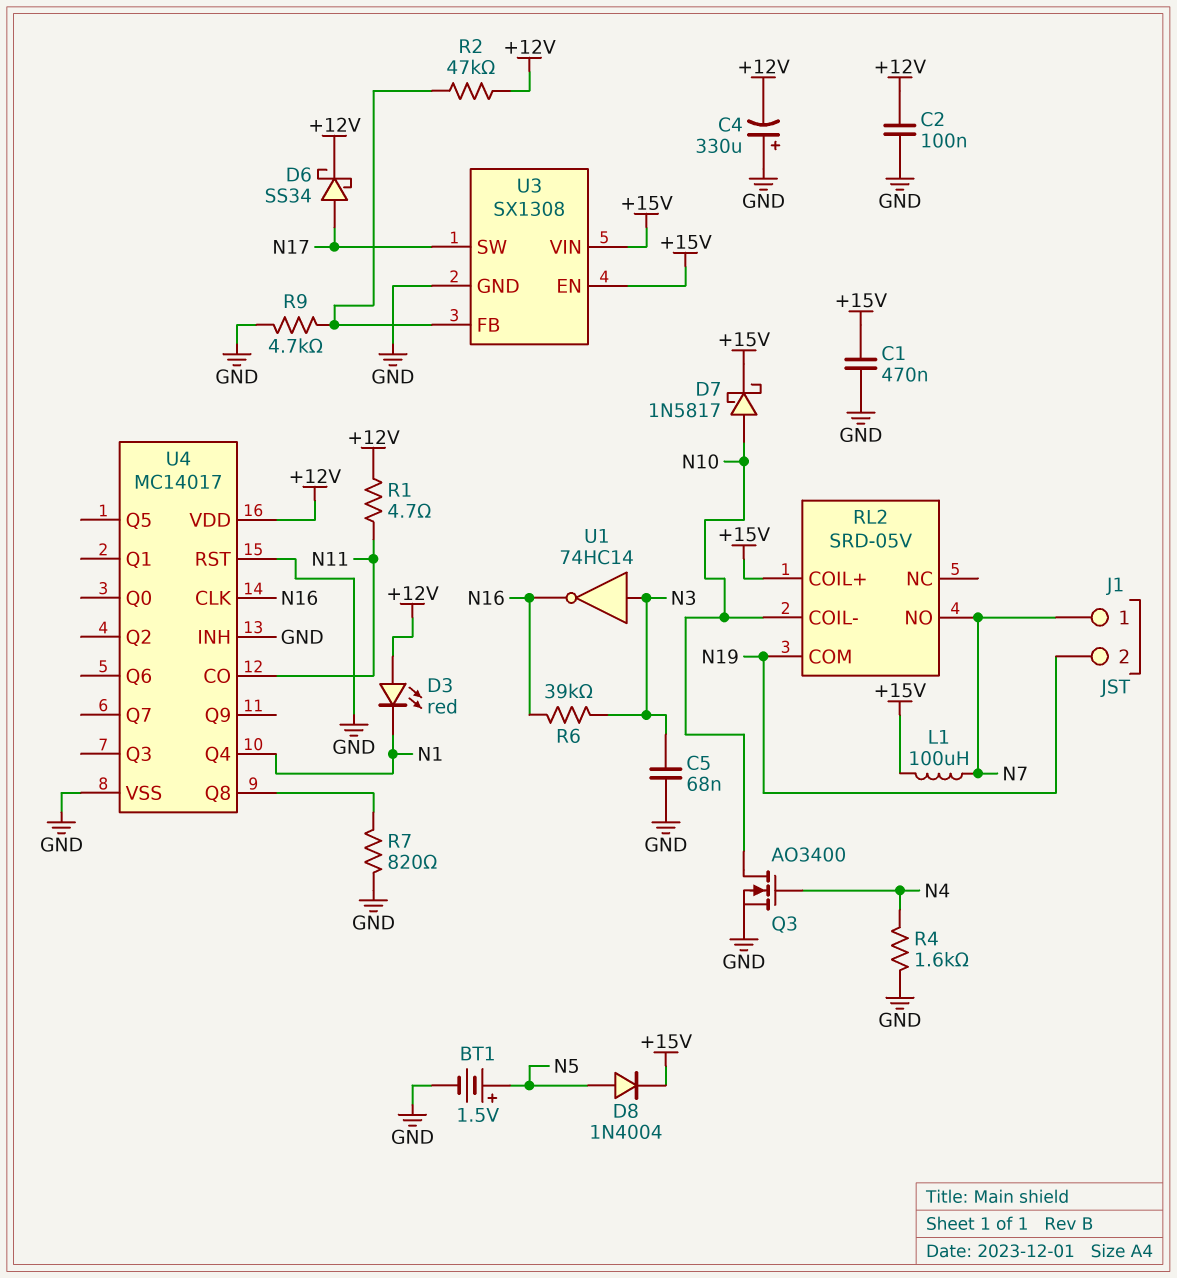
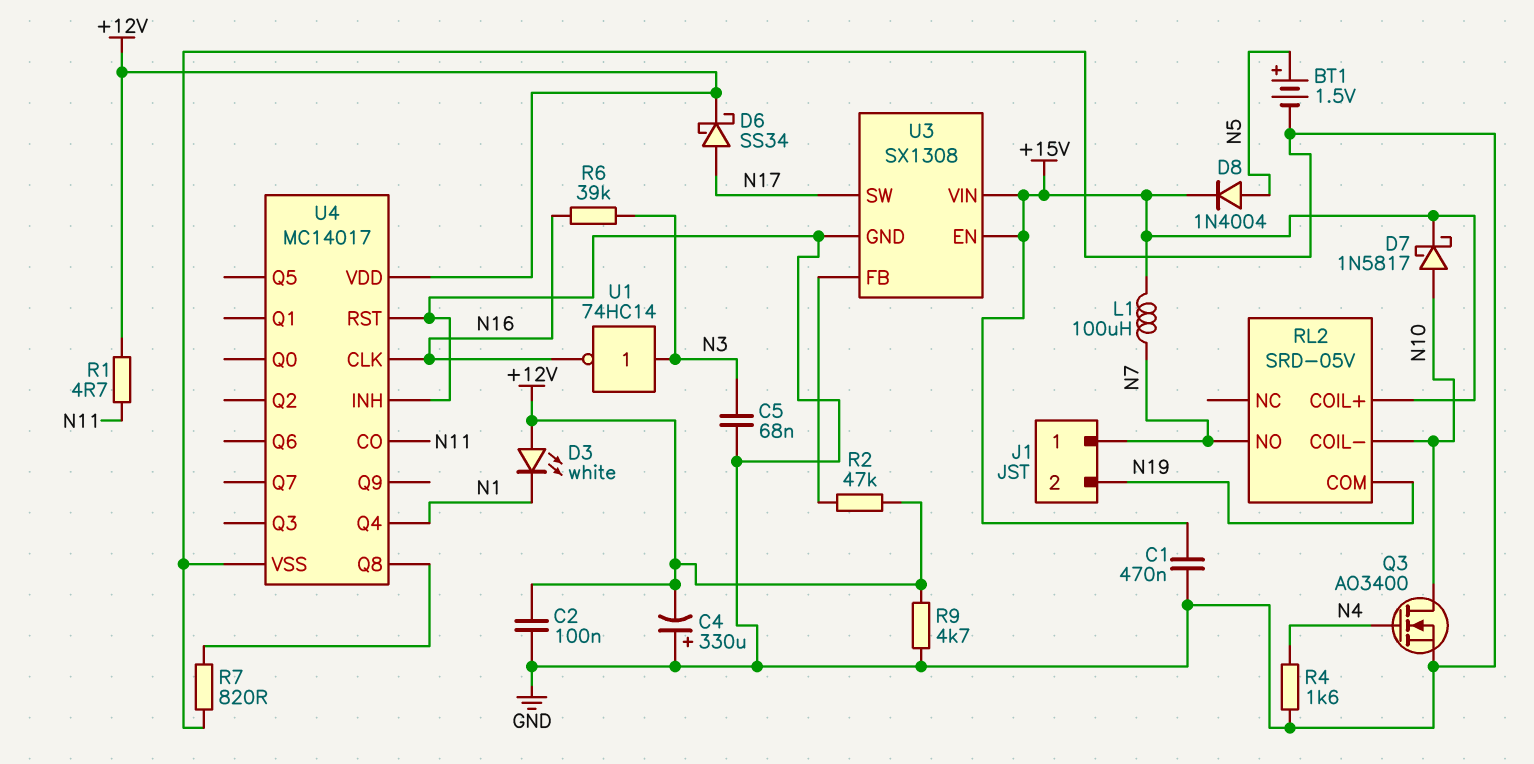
D3: LED red (A +12V, K N1) -> LED white (A +12V, K N1)
R9: 4.7k (GND, U3/FB) -> 4.7k (+12V, GND)

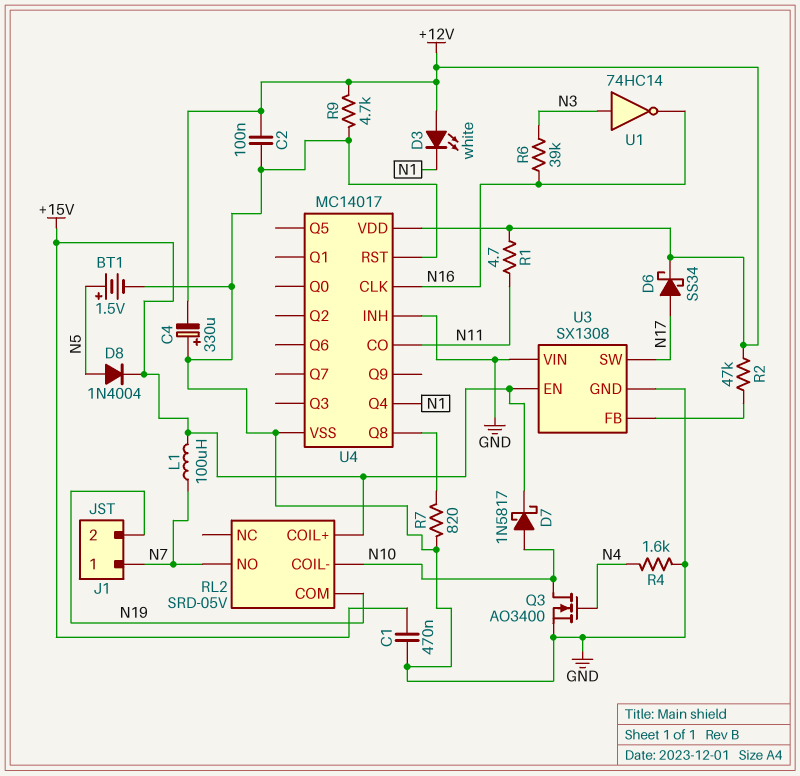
C5: 68nF (GND, N3) -> none
U3 pin VIN: +15V -> GND

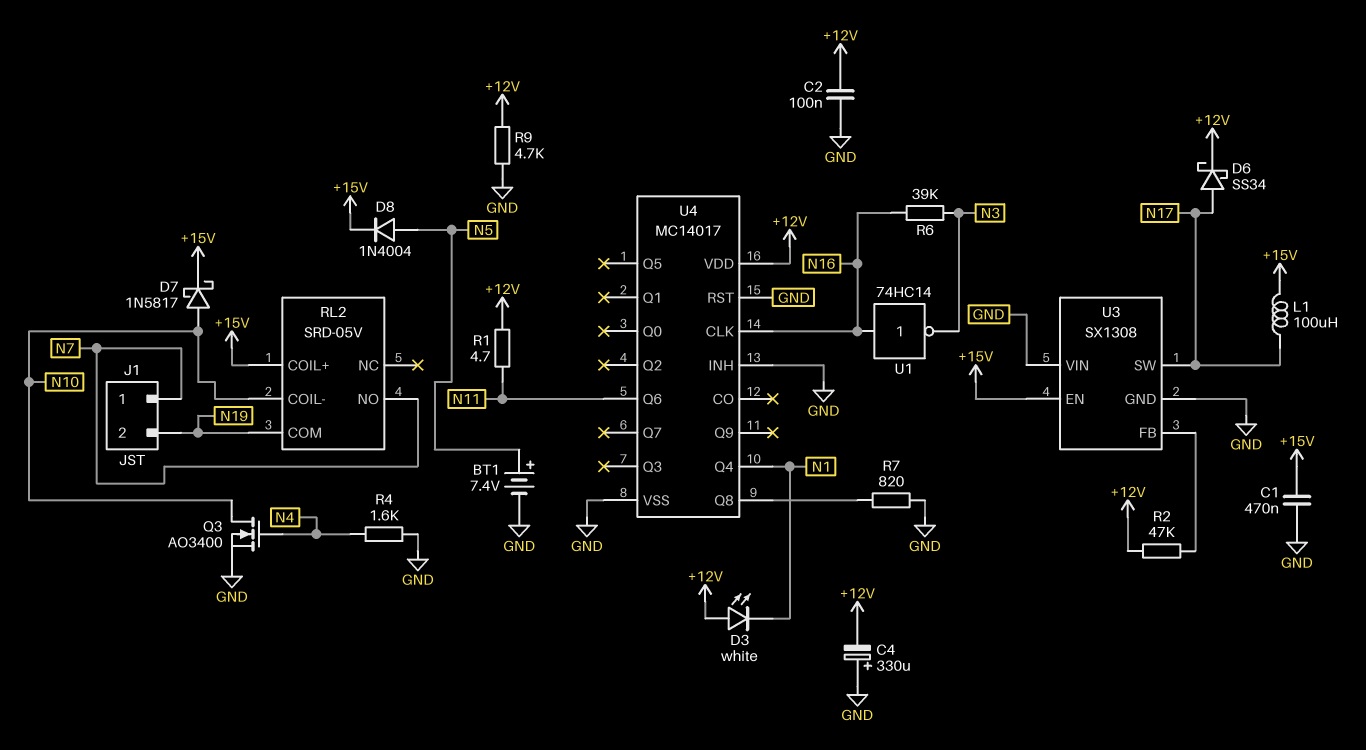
BT1: 1.5V (plus N5, minus GND) -> 7.4V (plus N5, minus GND)
L1: 100uH (+15V, N7) -> 100uH (+15V, N17)
U1: NOT 74HC14 (in N3, out N16) -> NOT 74HC14 (in N16, out N3)
U4 pin CO: N11 -> none
U4 pin Q6: none -> N11

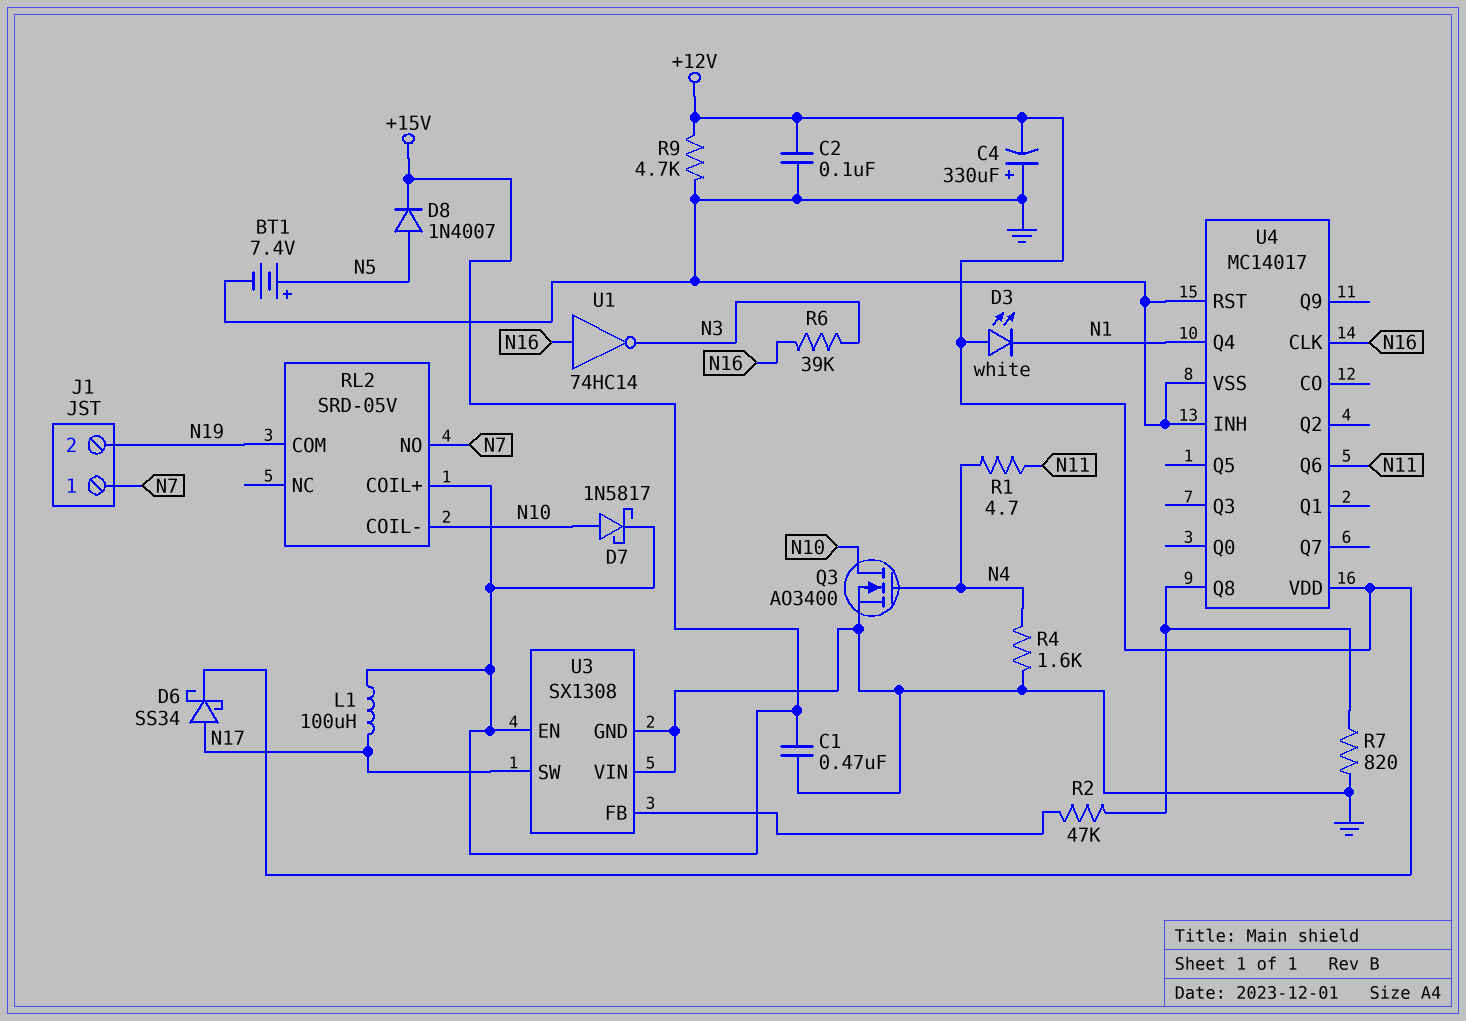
D8: diode 1N4004 (A N5, K +15V) -> diode 1N4007 (A N5, K +15V)
R1: 4.7 (+12V, N11) -> 4.7 (N4, N11)
R2: 47k (+12V, U3/FB) -> 47k (U3/FB, U4/Q8)

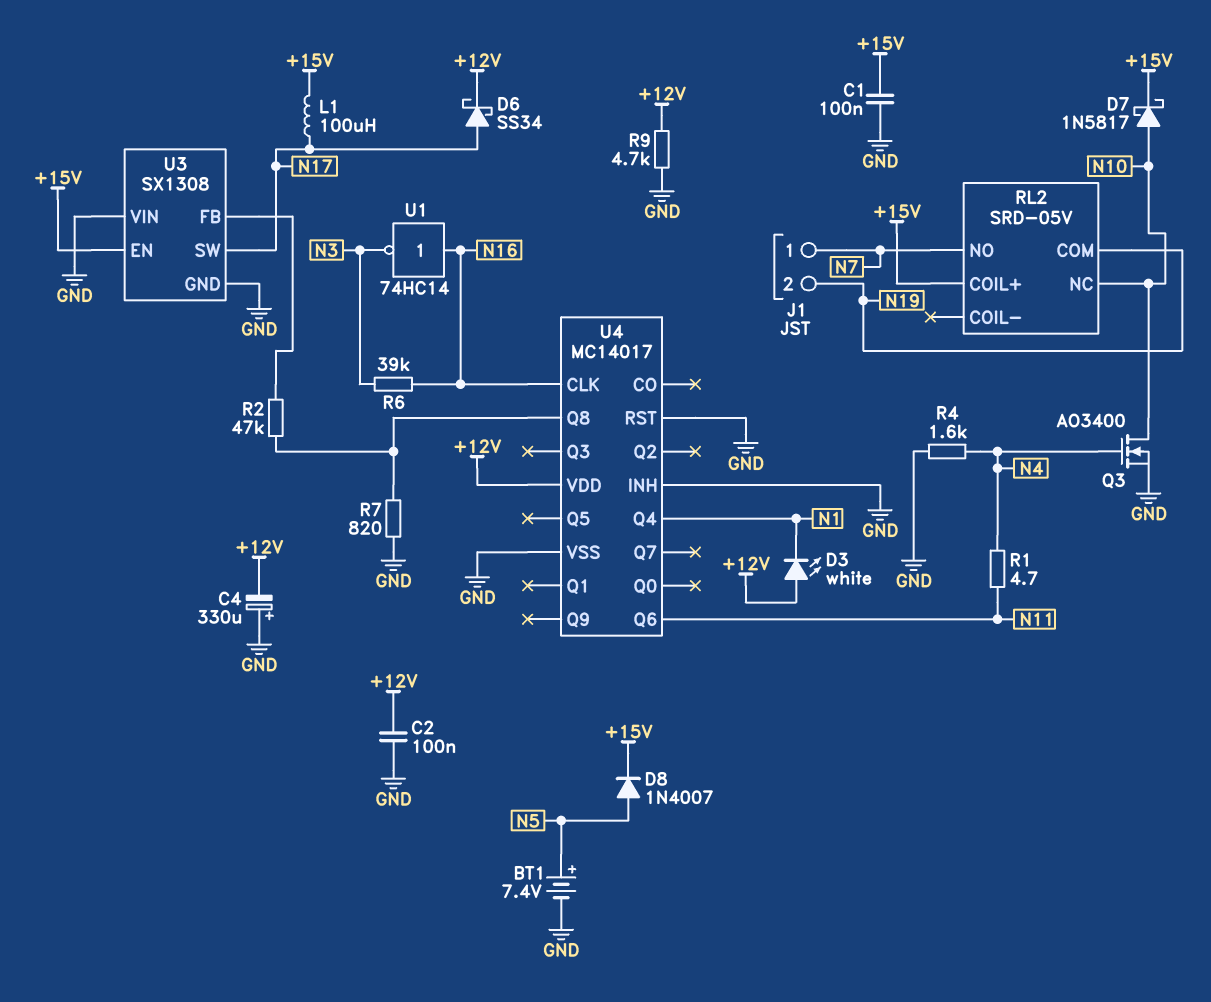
C1: 470nF (+15V, GND) -> 100nF (+15V, GND)
RL2 pin COIL-: N10 -> none
RL2 pin NC: none -> N10

